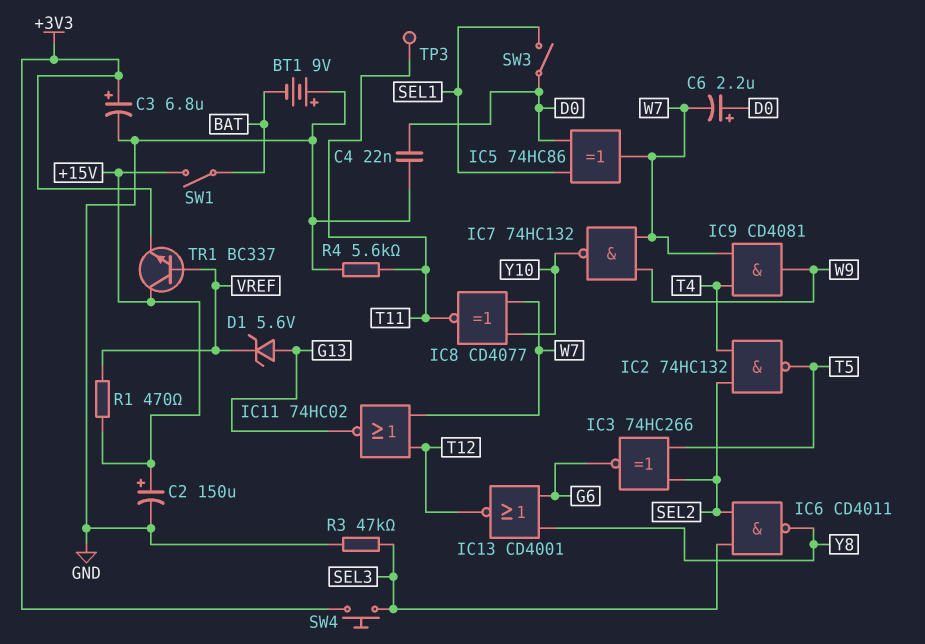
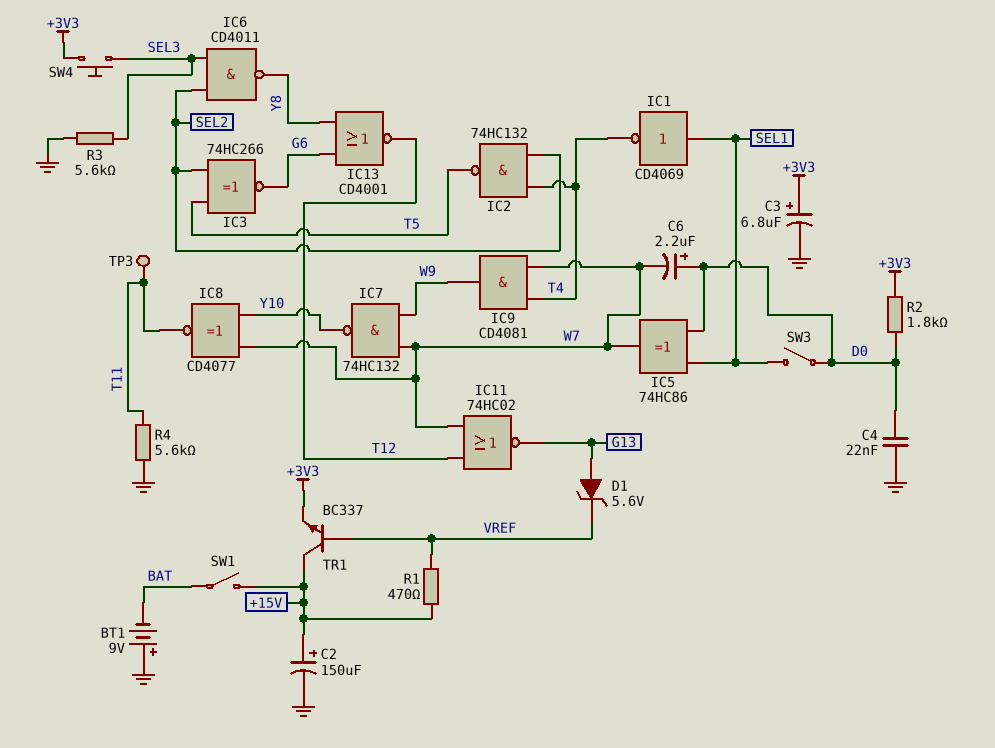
IC1: none -> NOT CD4069 (in SEL1, out T4)
R2: none -> 1.8k (+3V3, D0)
R3: 47k (GND, SEL3) -> 5.6k (GND, SEL3)

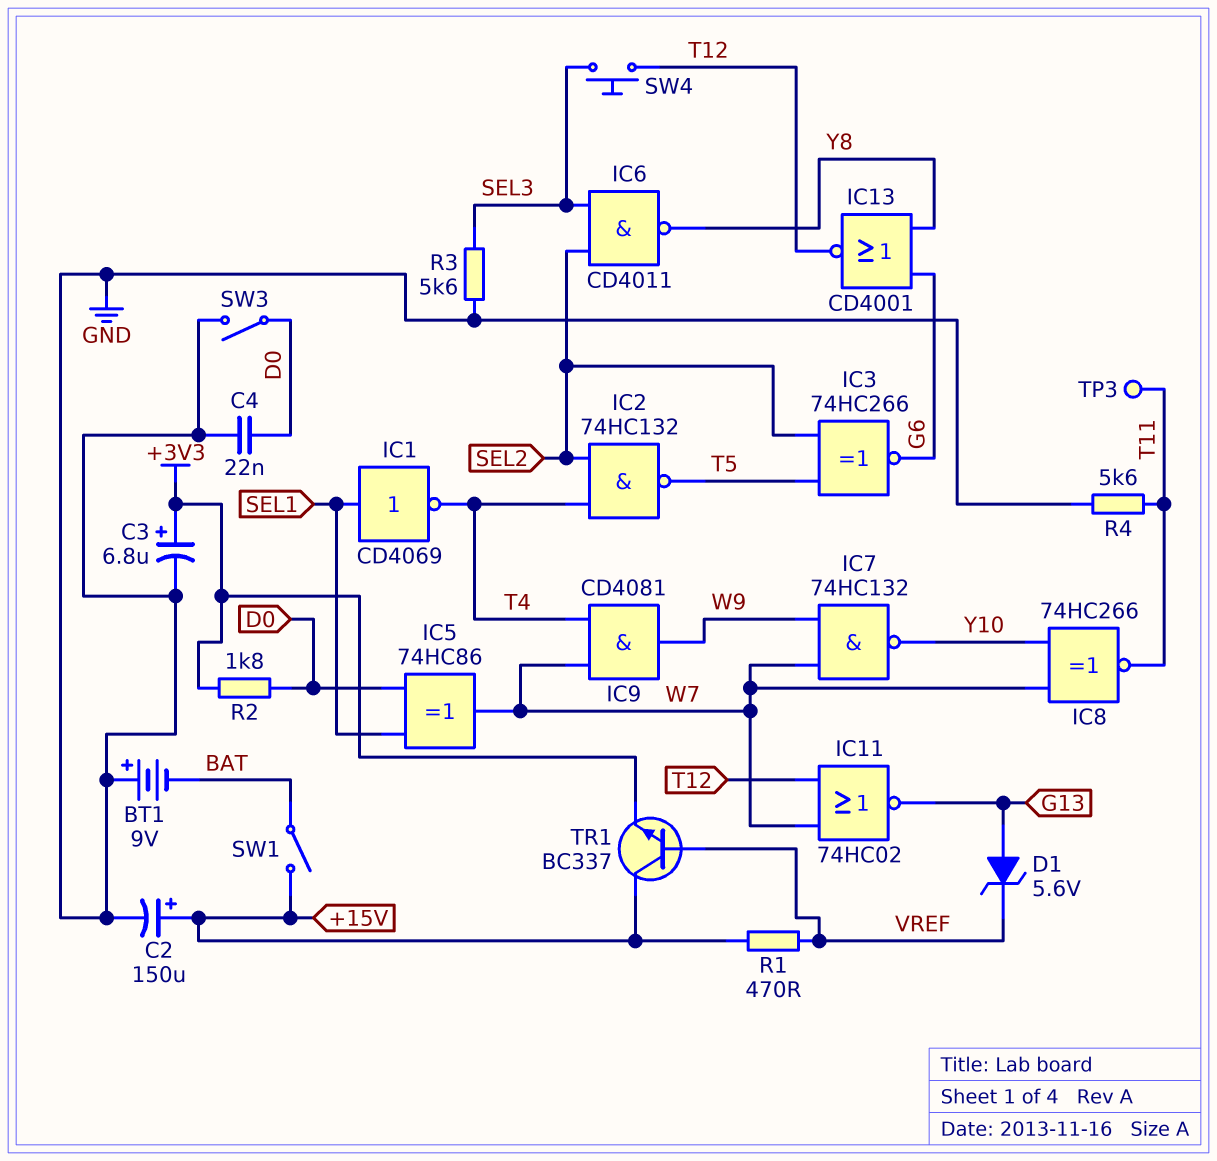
C6: 2.2uF (plus D0, minus W7) -> none
IC8: XNOR CD4077 (in W7, in Y10, out T11) -> XNOR 74HC266 (in W7, in Y10, out T11)
SW3: switch (D0, SEL1) -> switch (D0, GND)
SW4: button (+3V3, SEL3) -> button (SEL3, T12)

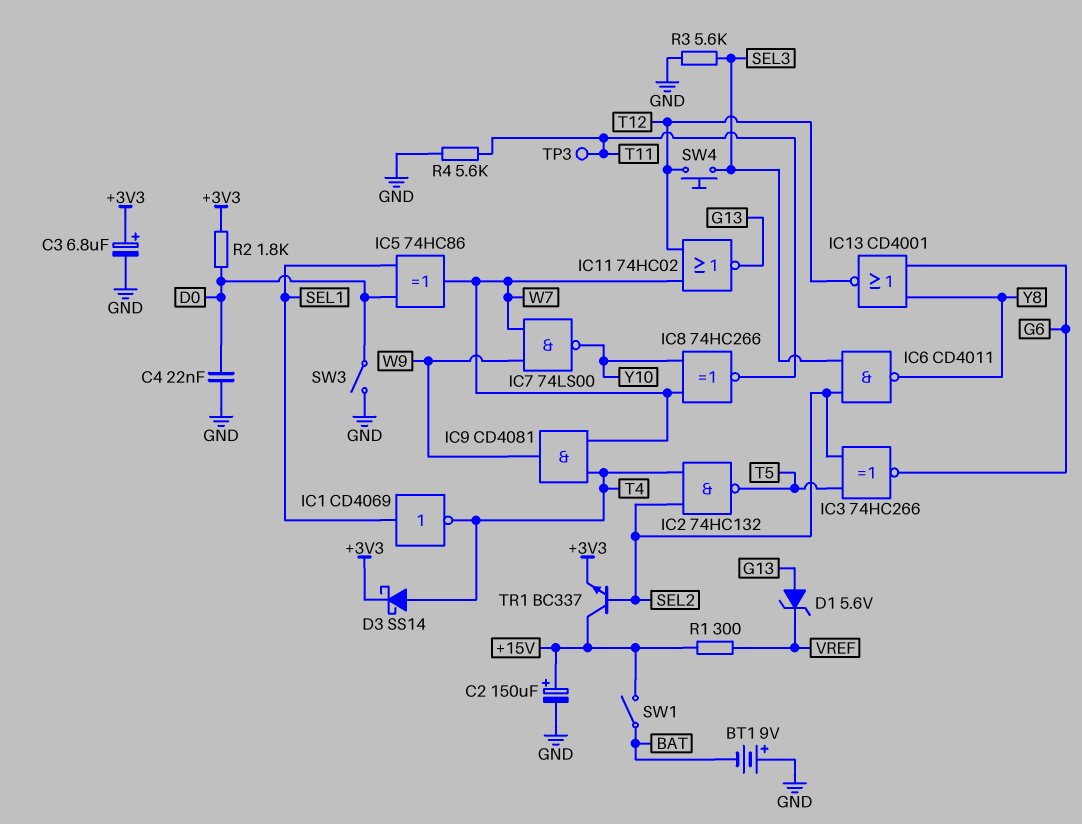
D3: none -> schottky SS14 (A T4, K +3V3)
IC7: NAND 74HC132 (in W7, in W9, out Y10) -> NAND 74LS00 (in W7, in W9, out Y10)
R1: 470 (+15V, VREF) -> 300 (+15V, VREF)
TR1: NPN BC337 (B VREF, C +15V, E +3V3) -> NPN BC337 (B SEL2, C +15V, E +3V3)

